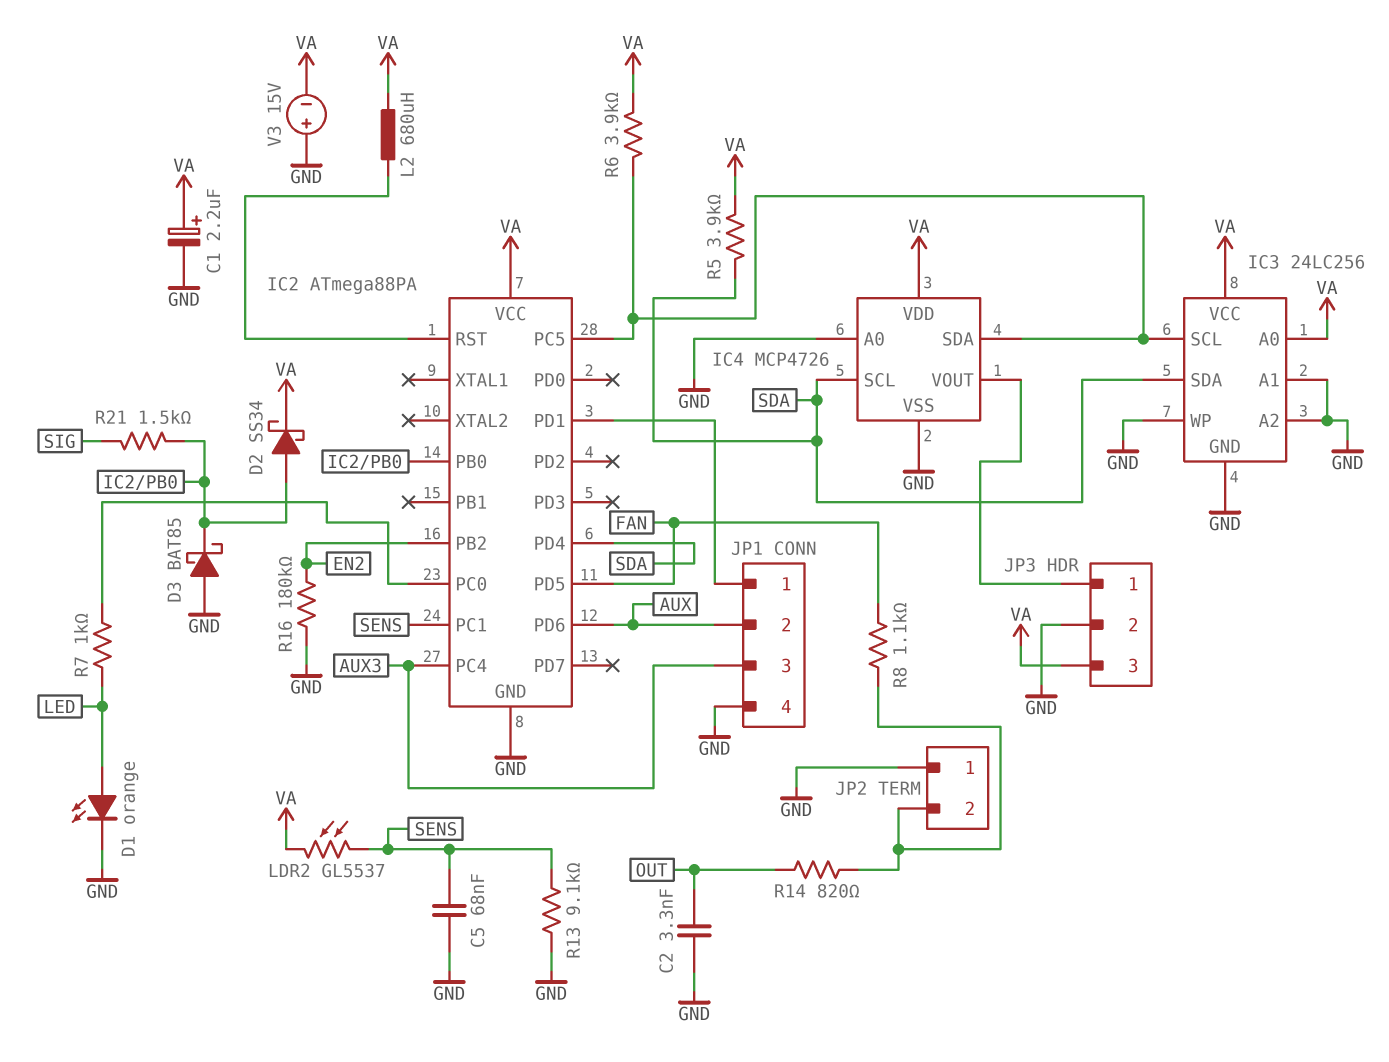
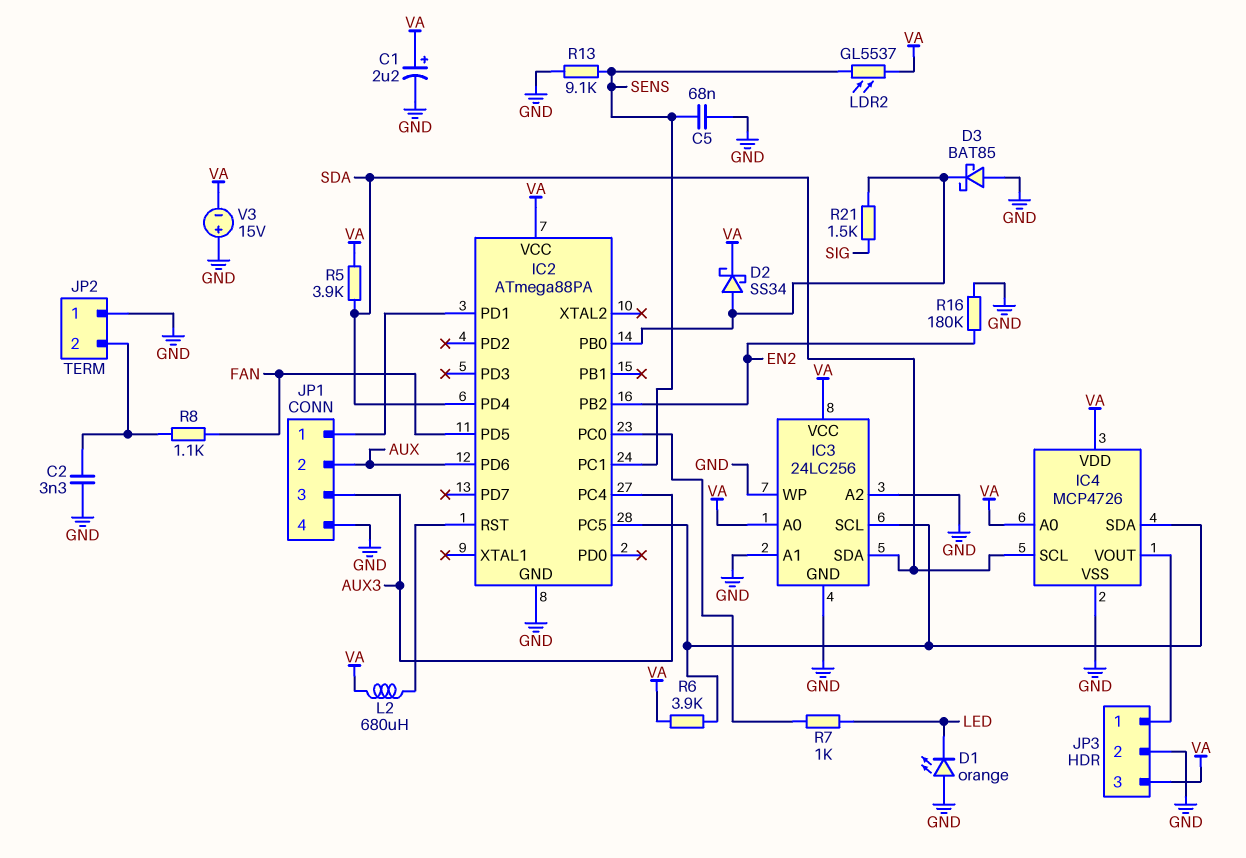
C2: 3.3nF (GND, OUT) -> 3.3nF (GND, JP2/2)
D1: LED orange (A LED, K GND) -> LED orange (A GND, K LED)
IC4 pin A0: GND -> VA
R14: 820 (JP2/2, OUT) -> none

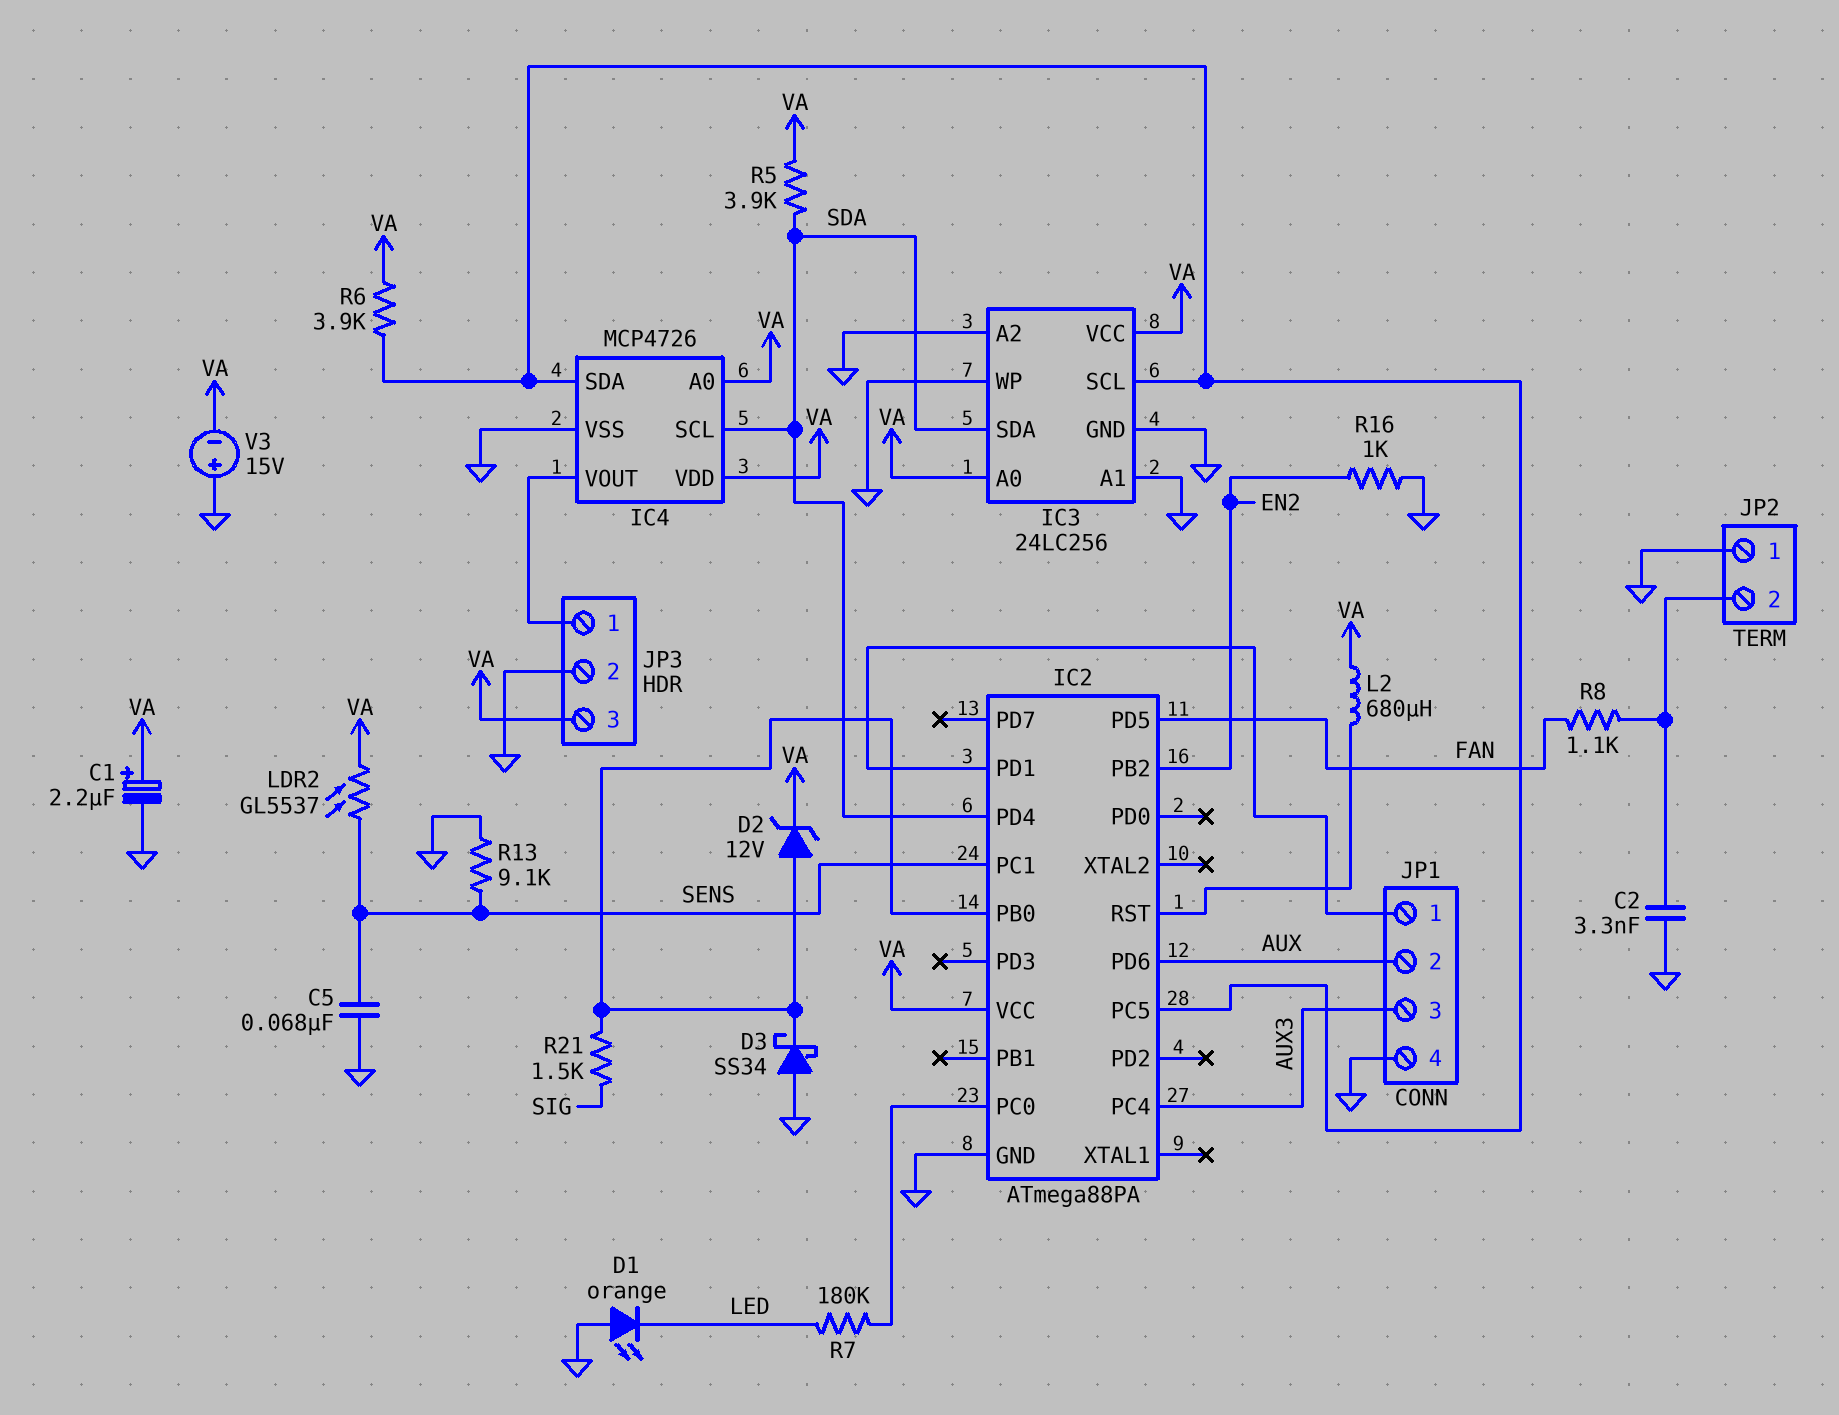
D2: schottky SS34 (A IC2/PB0, K VA) -> zener 12V (A IC2/PB0, K VA)
D3: schottky BAT85 (A GND, K IC2/PB0) -> schottky SS34 (A GND, K IC2/PB0)
R7: 1k (IC2/PC0, LED) -> 180k (IC2/PC0, LED)
R16: 180k (EN2, GND) -> 1k (EN2, GND)

